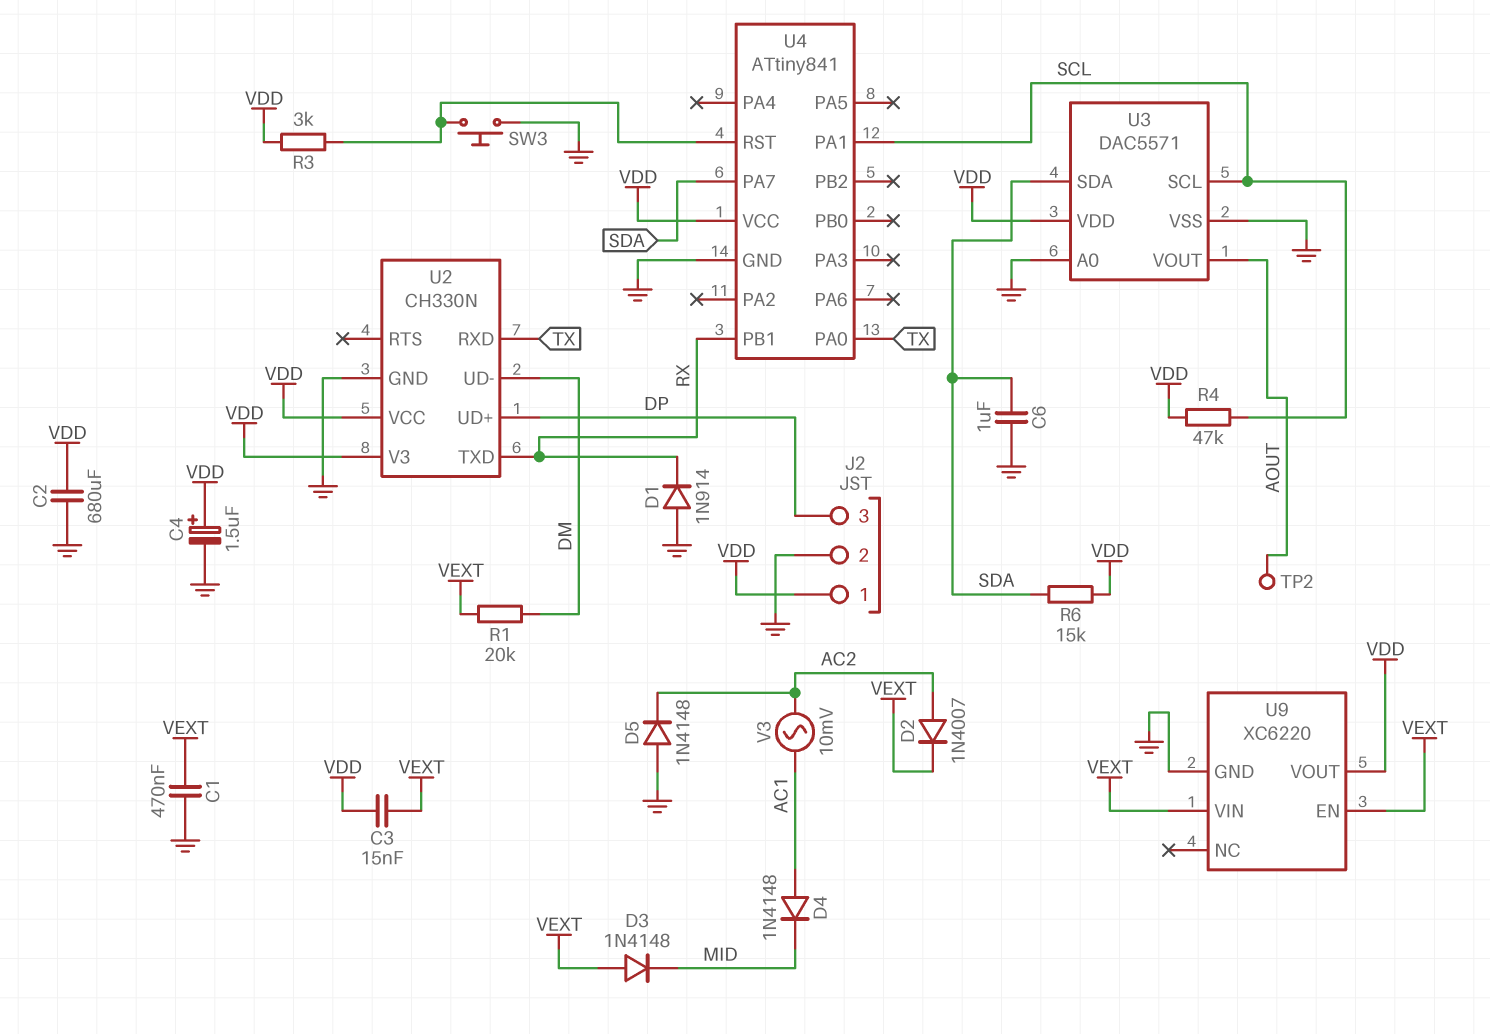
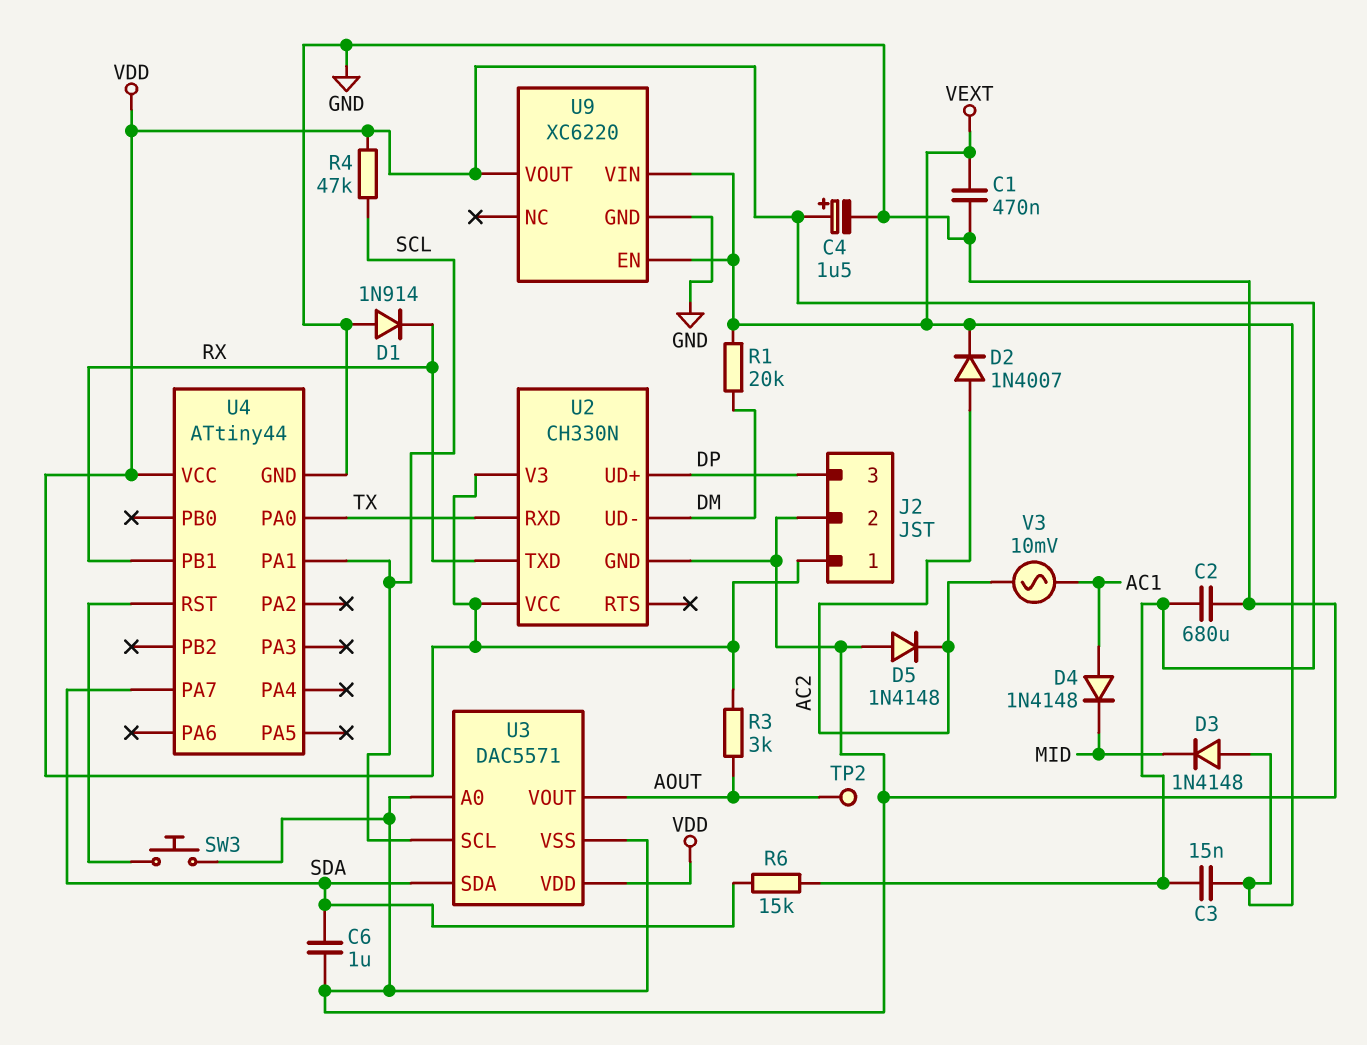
R3: 3k (U4/RST, VDD) -> 3k (AOUT, VDD)
U4: ATtiny841 -> ATtiny44

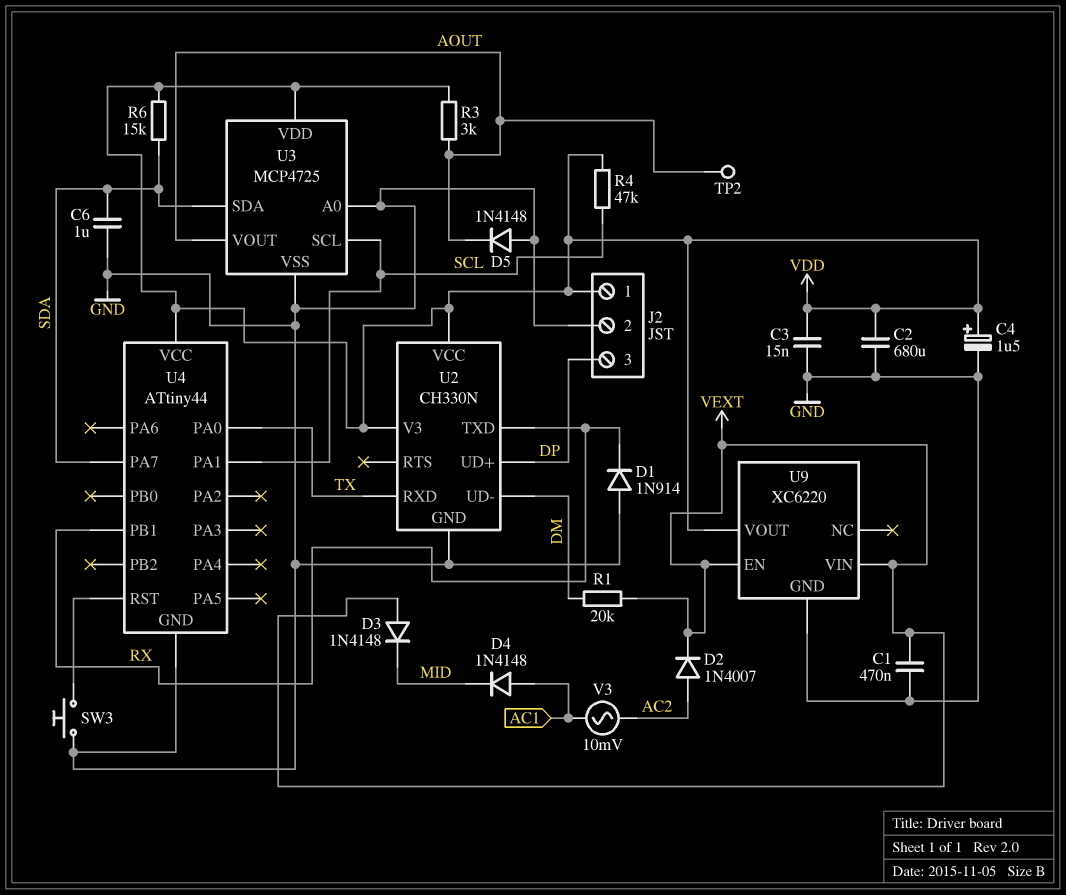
C3: 15nF (VDD, VEXT) -> 15nF (GND, VDD)
D5: diode 1N4148 (A GND, K AC2) -> diode 1N4148 (A GND, K AOUT)
U3: DAC5571 -> MCP4725

